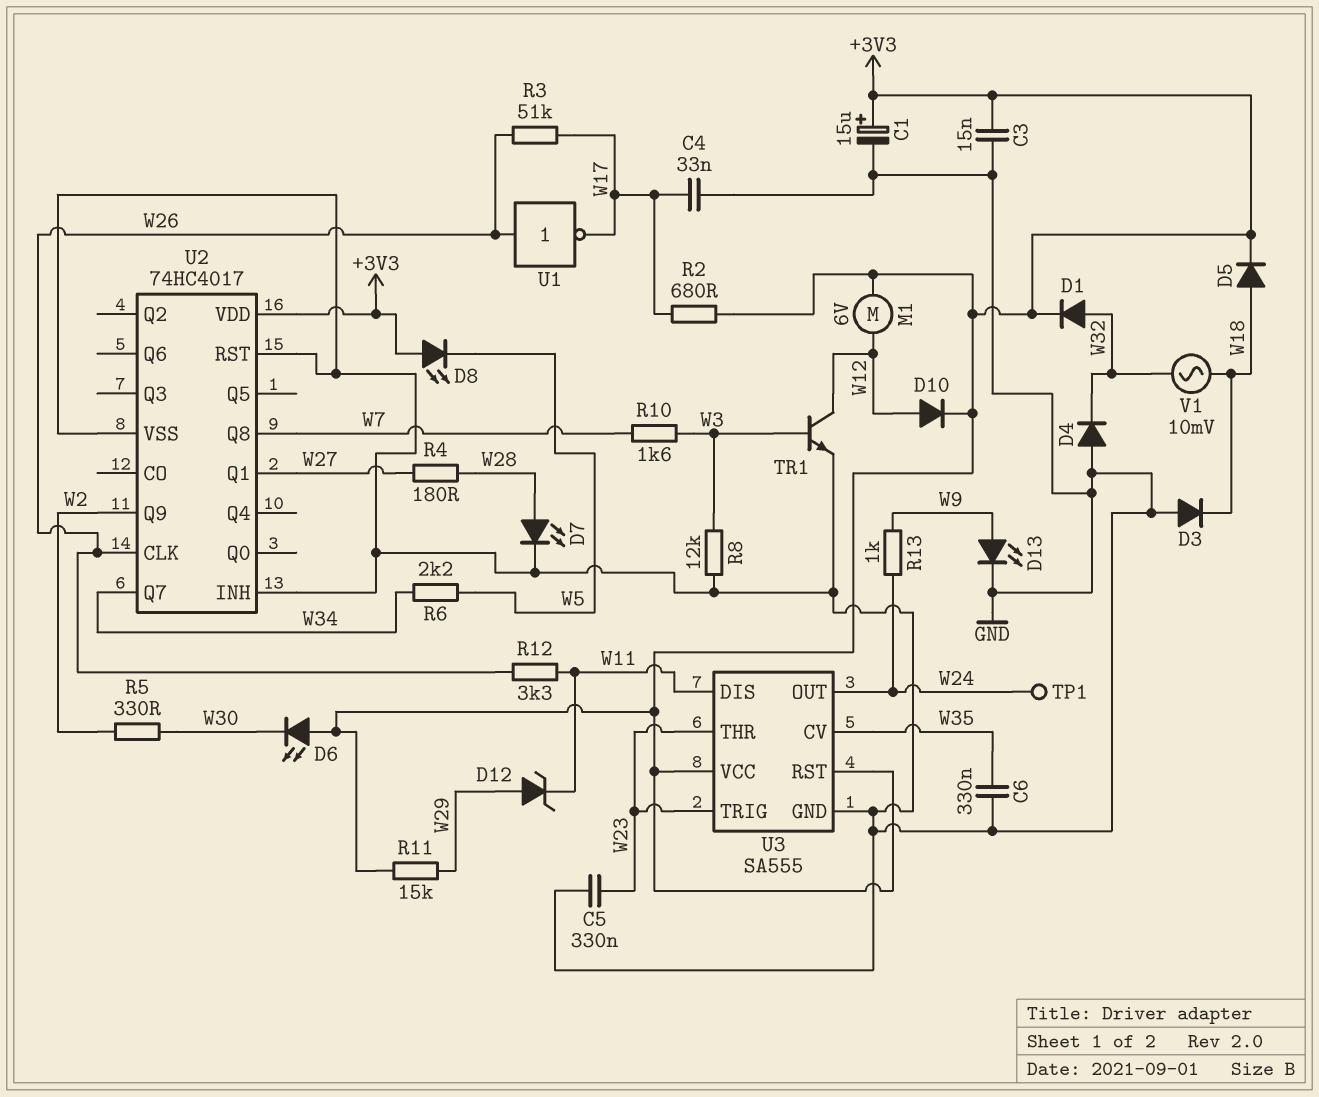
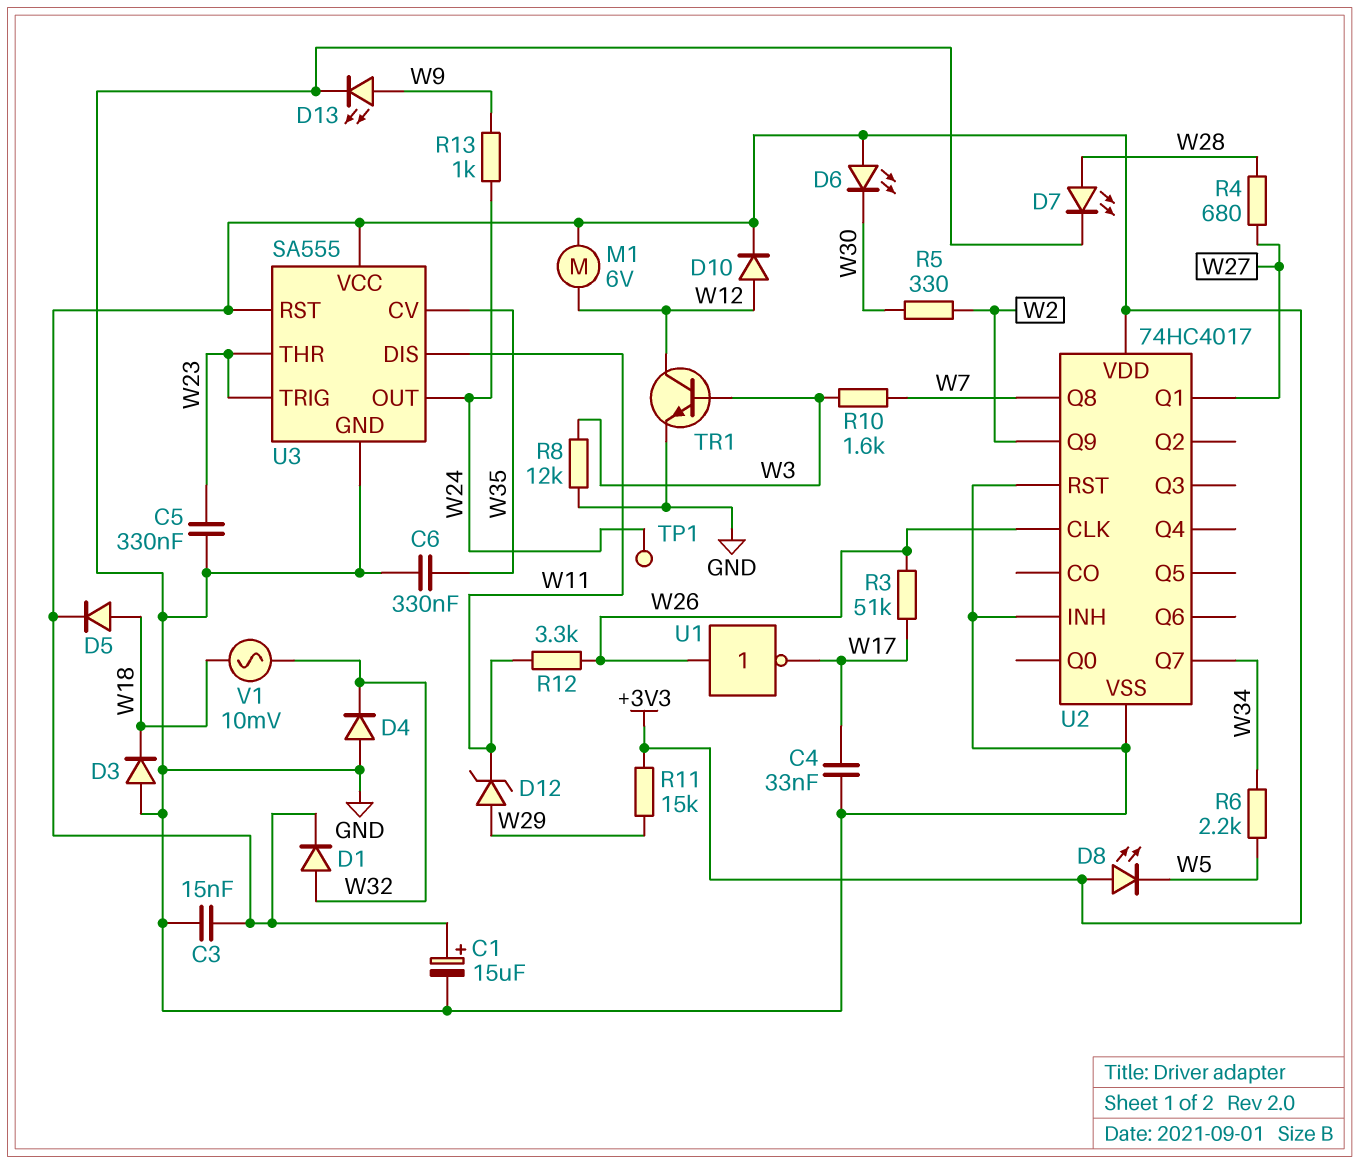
R2: 680 (+3V3, W17) -> none
R4: 180 (W27, W28) -> 680 (W27, W28)

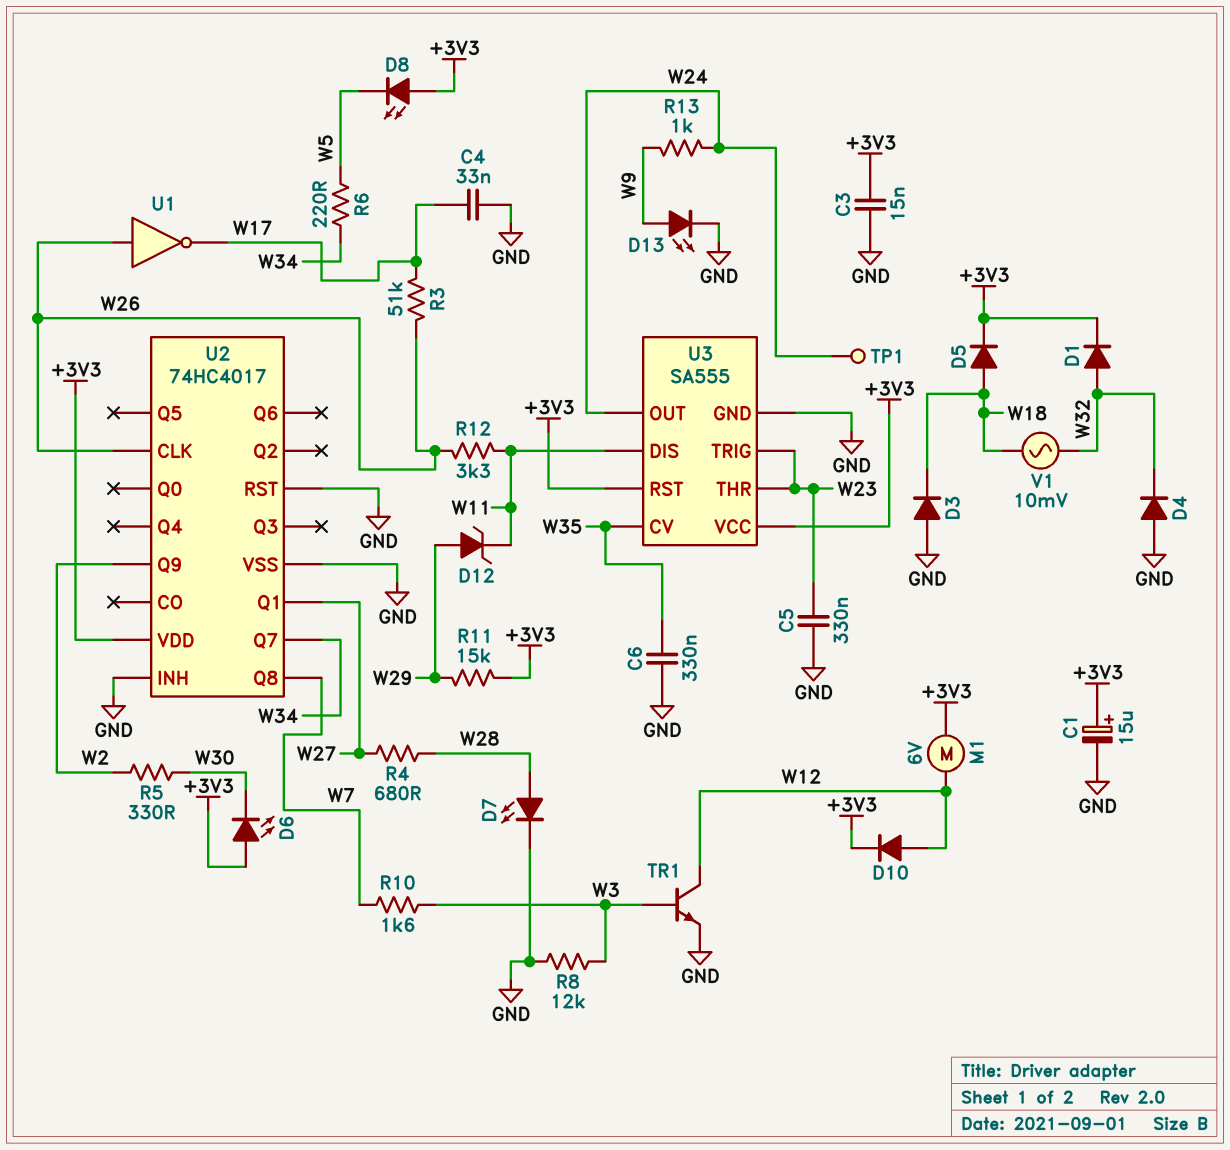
R6: 2.2k (W5, W34) -> 220 (W5, W34)

